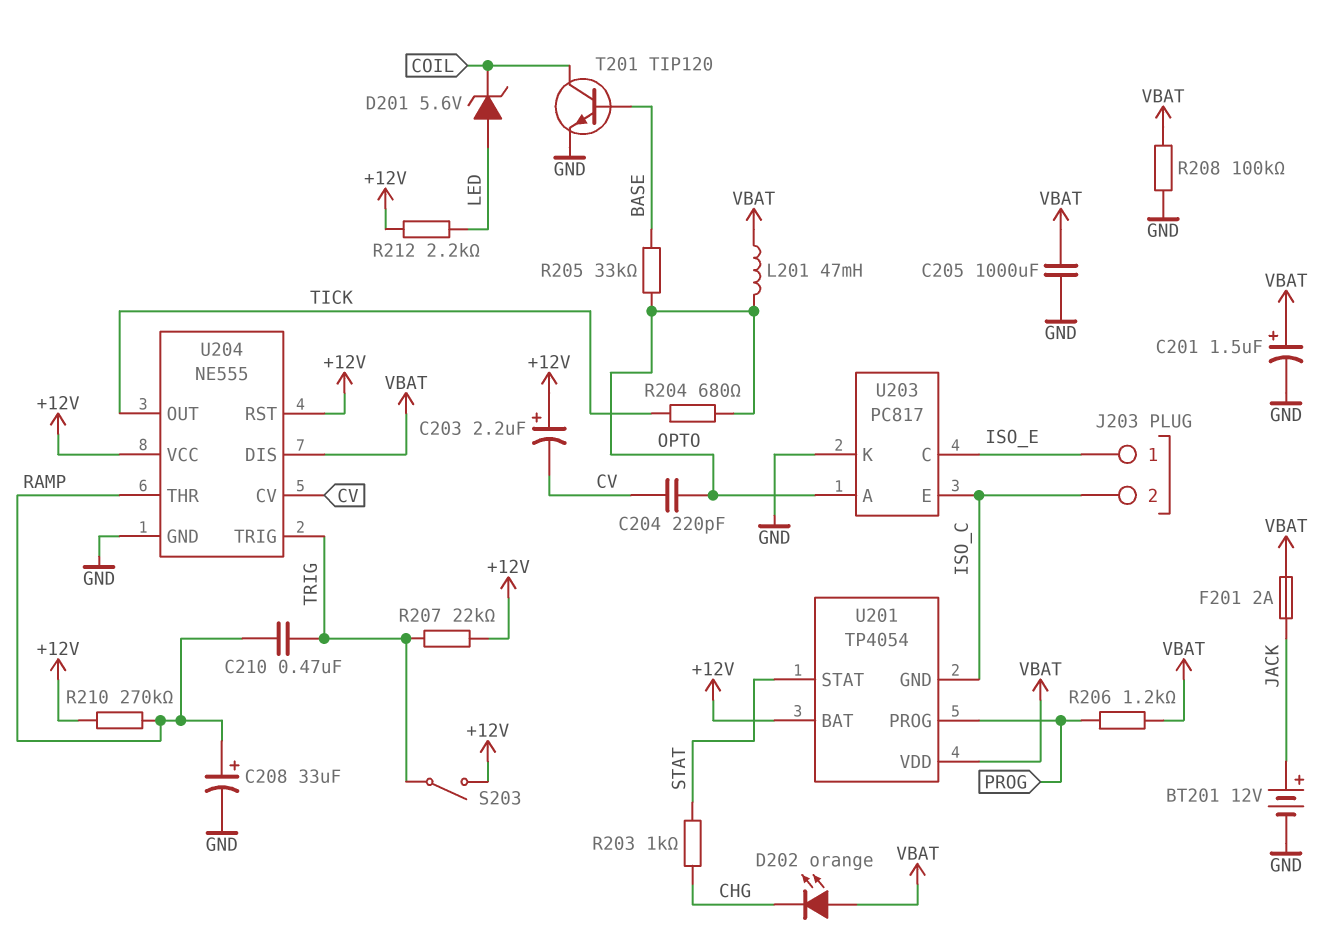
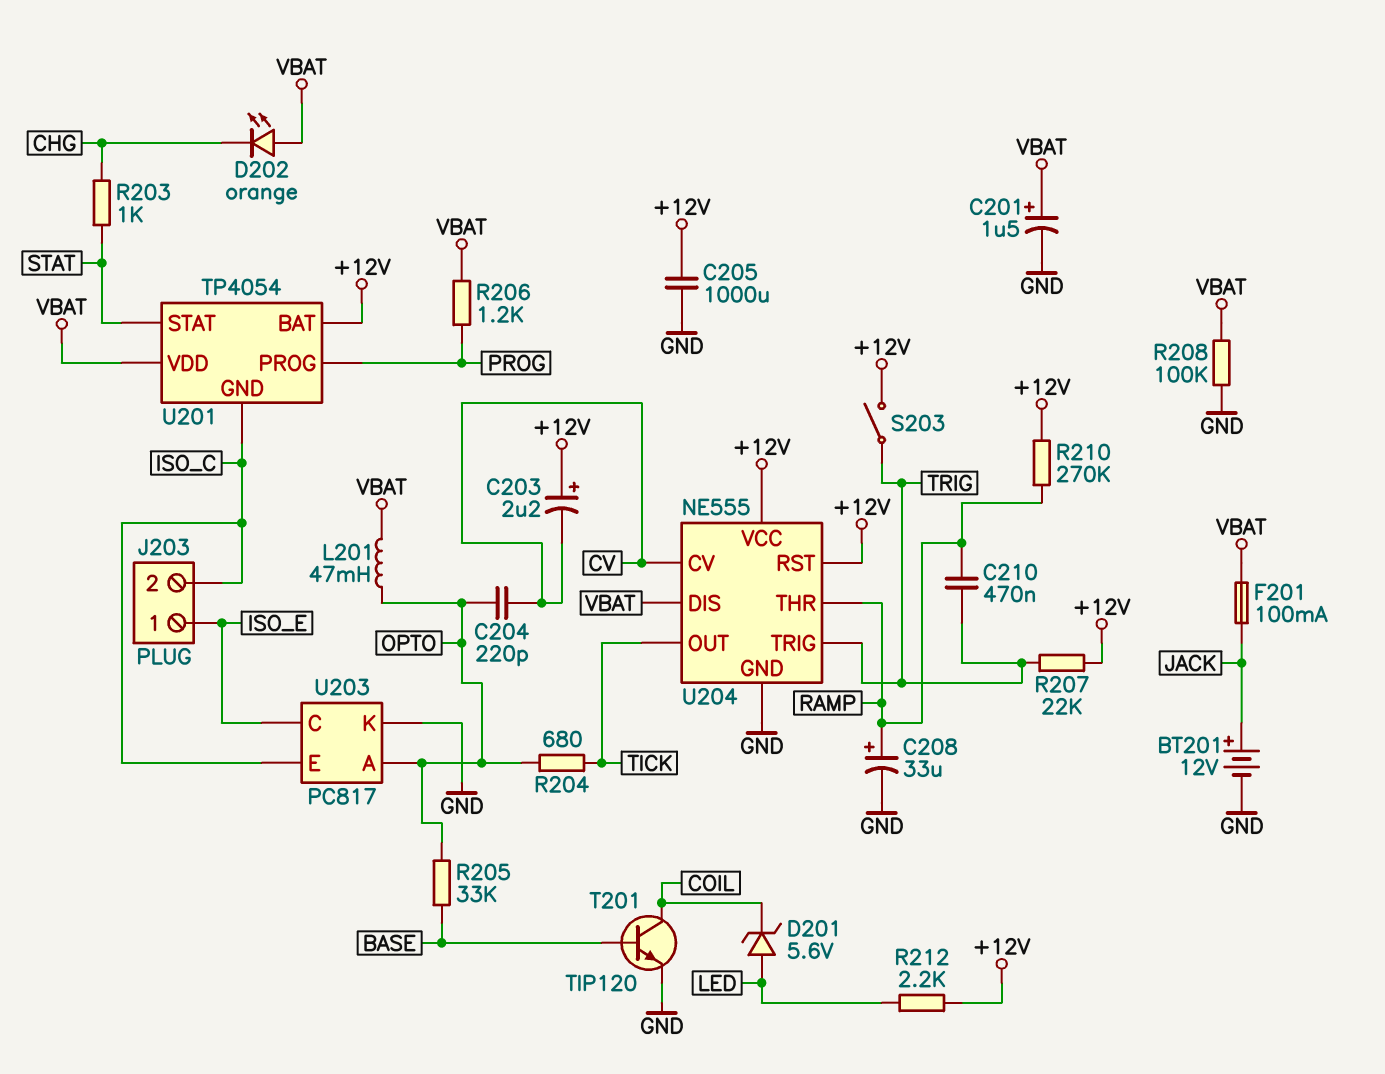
C205: 1000uF (GND, VBAT) -> 1000uF (+12V, GND)
F201: 2A (JACK, VBAT) -> 100mA (JACK, VBAT)

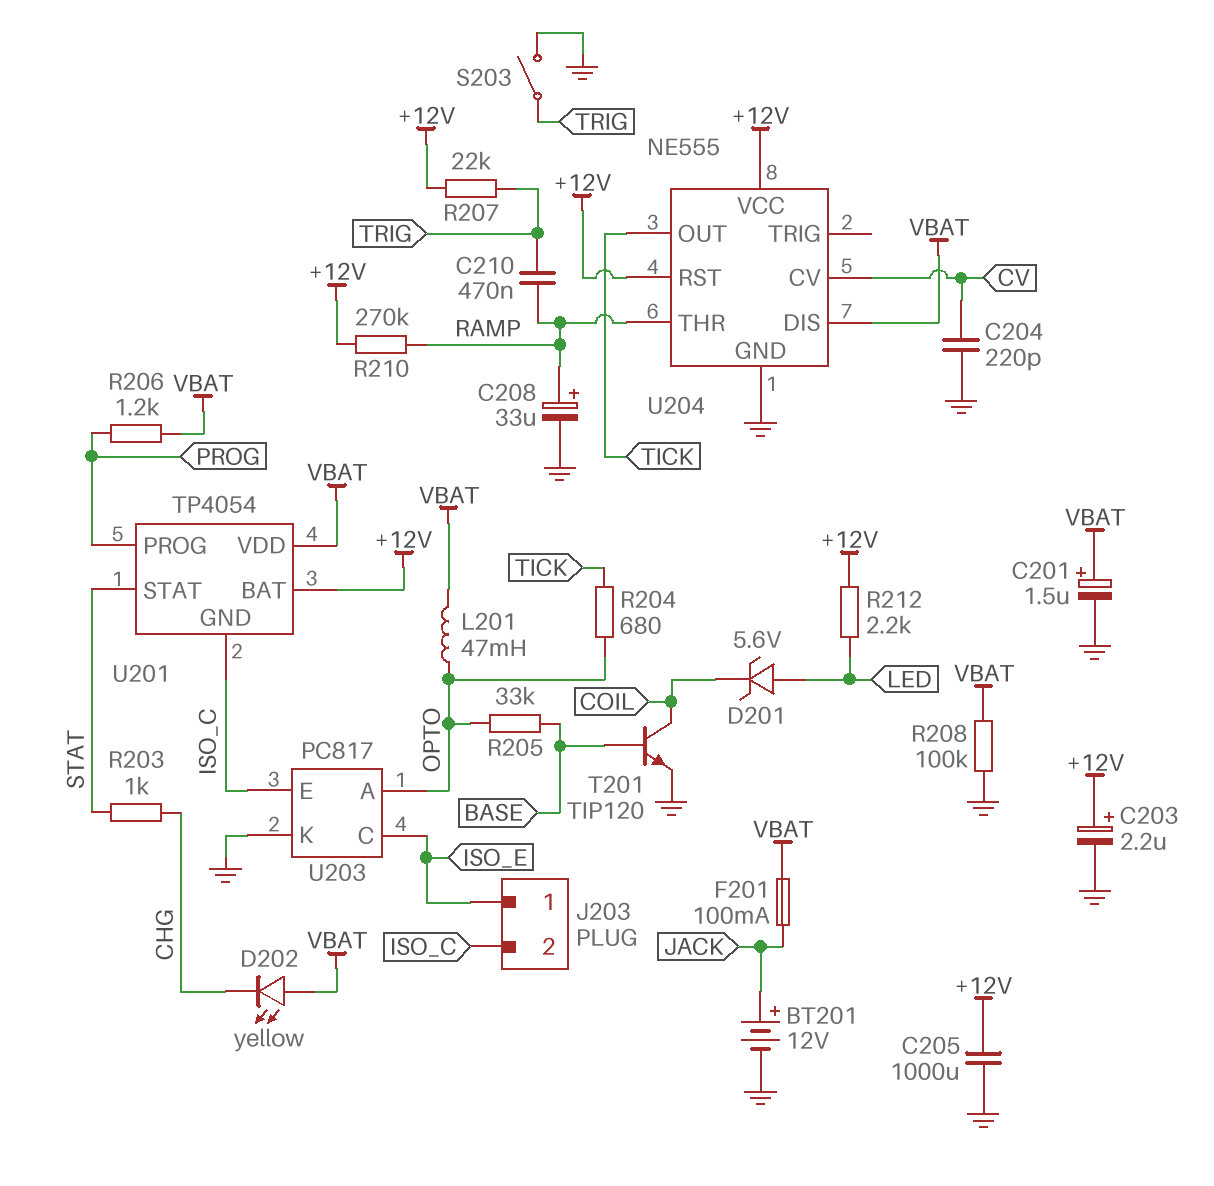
C203: 2.2uF (plus +12V, minus CV) -> 2.2uF (plus +12V, minus GND)
C204: 220pF (CV, OPTO) -> 220pF (CV, GND)
D202: LED orange (A VBAT, K CHG) -> LED yellow (A VBAT, K CHG)
S203: switch (+12V, TRIG) -> switch (GND, TRIG)
U204 pin TRIG: TRIG -> none

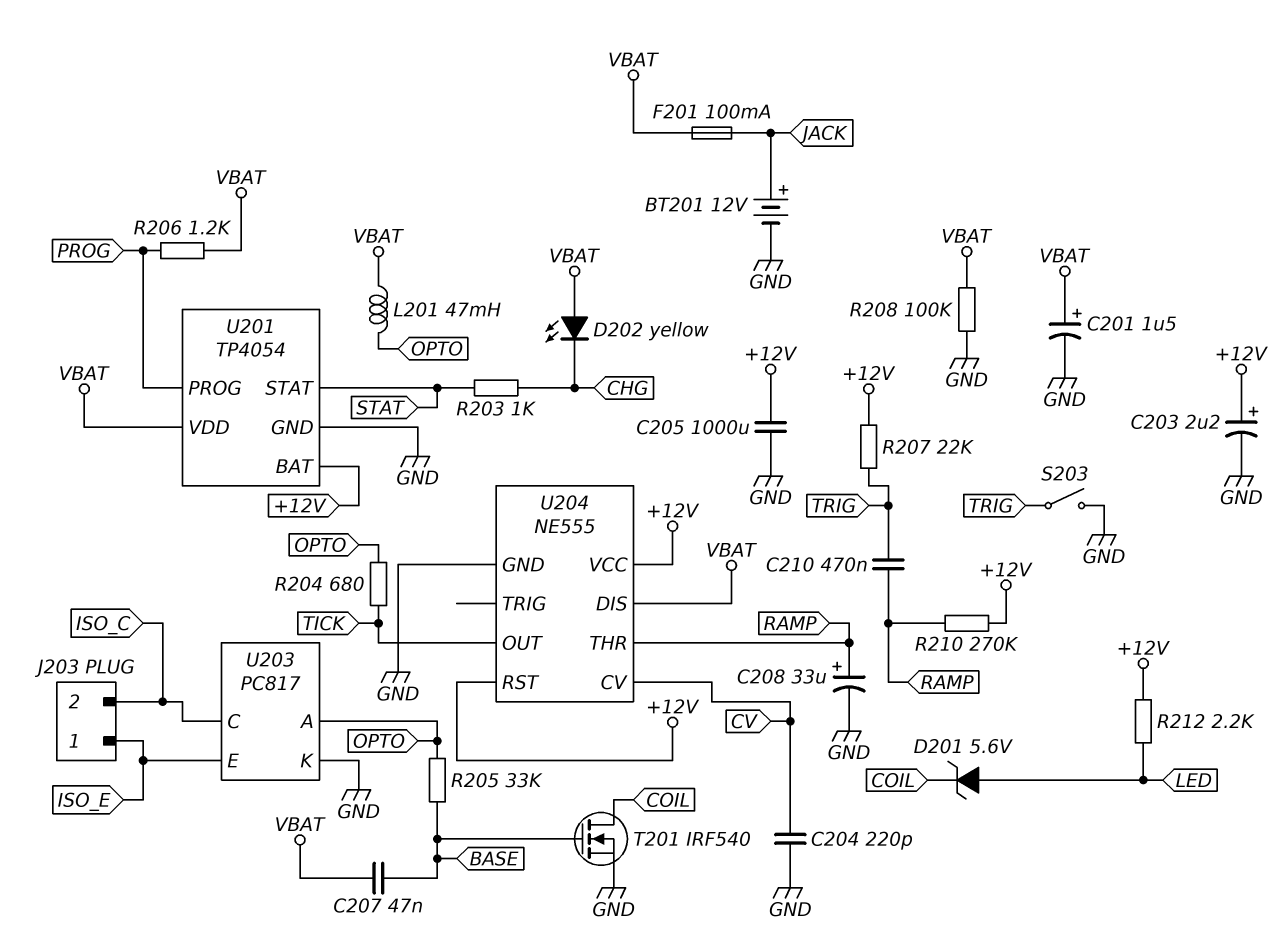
C207: none -> 47nF (BASE, VBAT)
T201: NPN TIP120 (B BASE, C COIL, E GND) -> NMOS IRF540 (G BASE, D COIL, S GND)
U201 pin GND: ISO_C -> GND
U203 pin C: ISO_E -> ISO_C
U203 pin E: ISO_C -> ISO_E

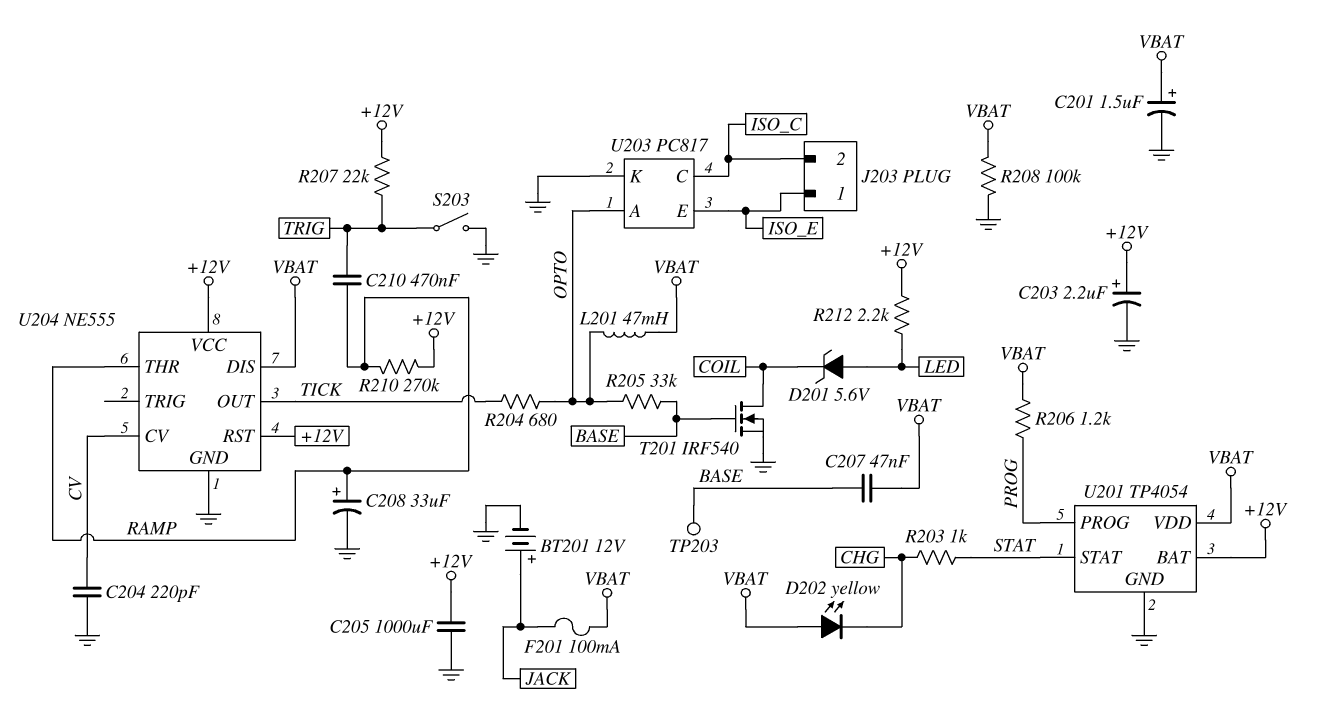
TP203: none -> test point (BASE)

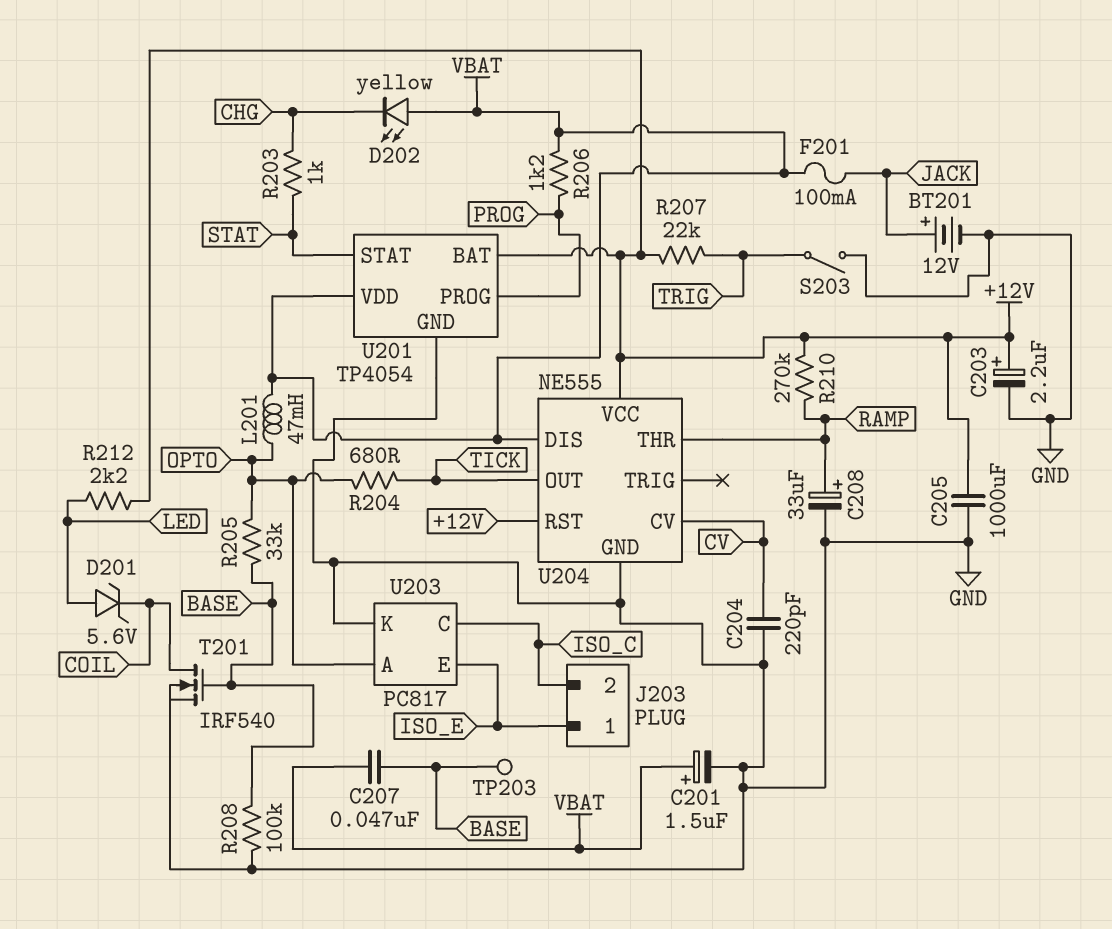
C210: 470nF (RAMP, TRIG) -> none
R208: 100k (GND, VBAT) -> 100k (BASE, GND)

